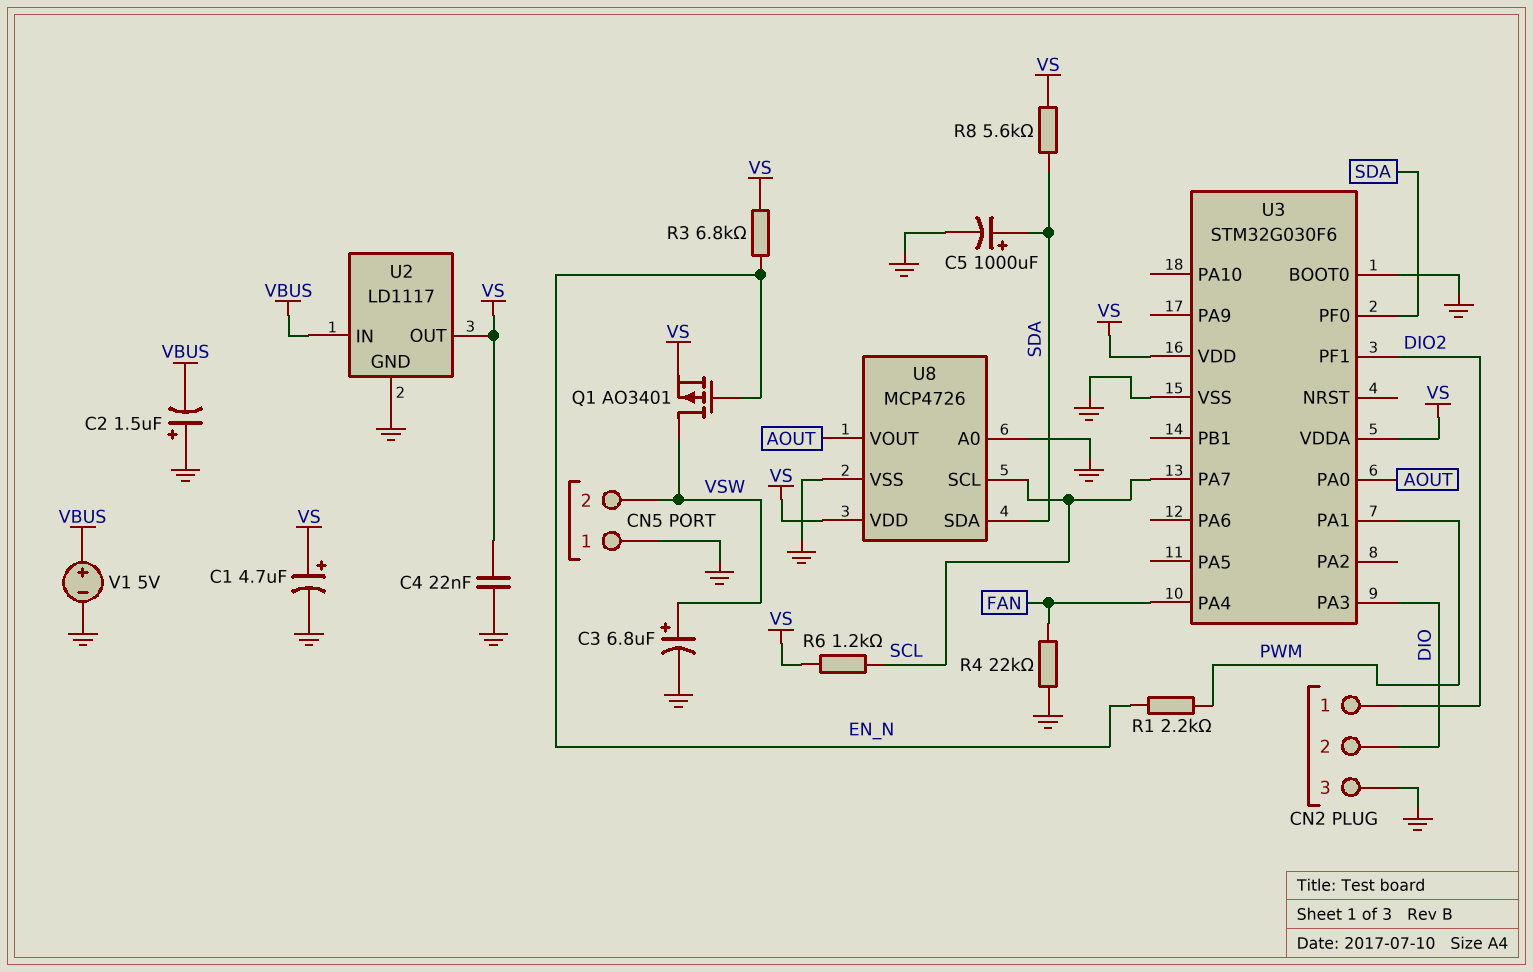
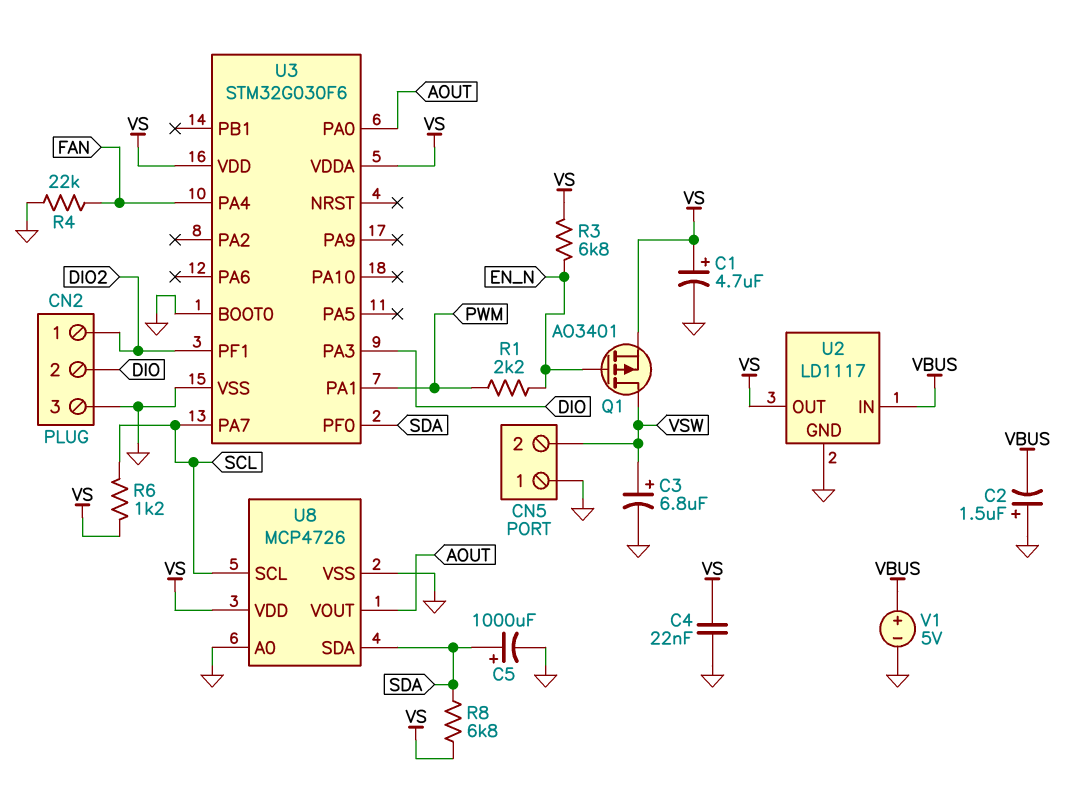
R8: 5.6k (SDA, VS) -> 6.8k (SDA, VS)

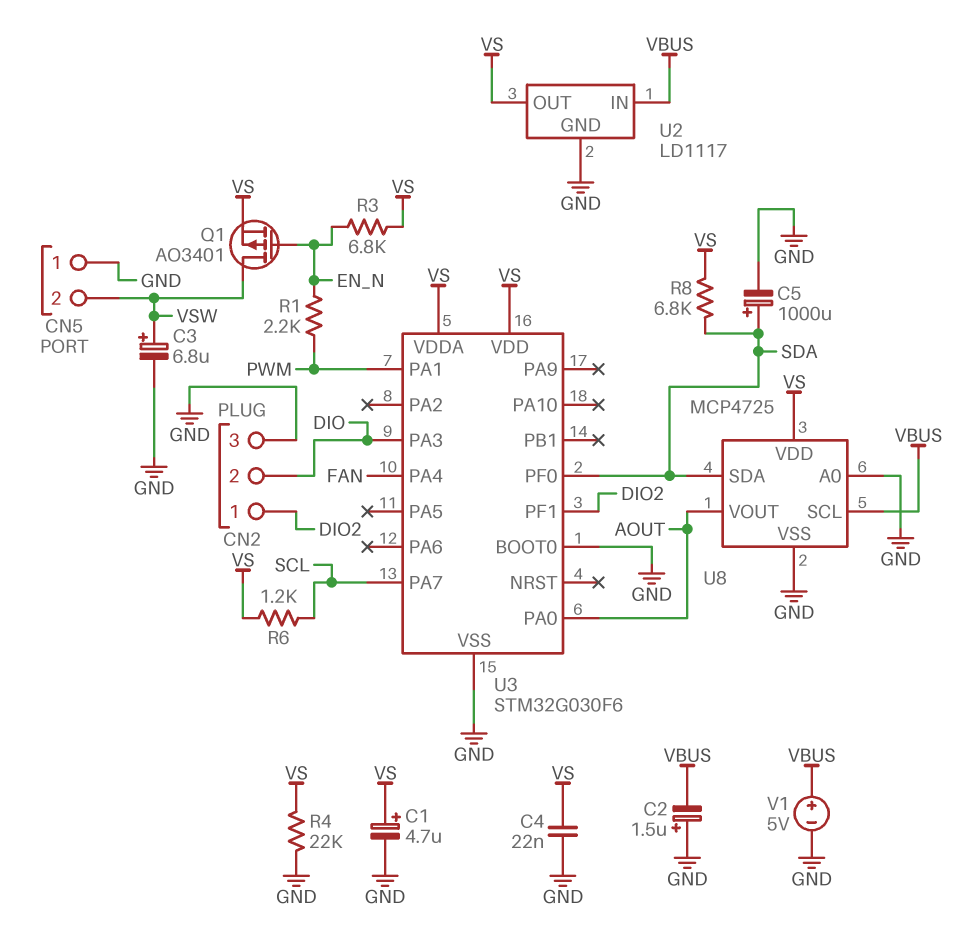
R4: 22k (FAN, GND) -> 22k (GND, VS)
U8: MCP4726 -> MCP4725
U8 pin SCL: SCL -> VBUS

